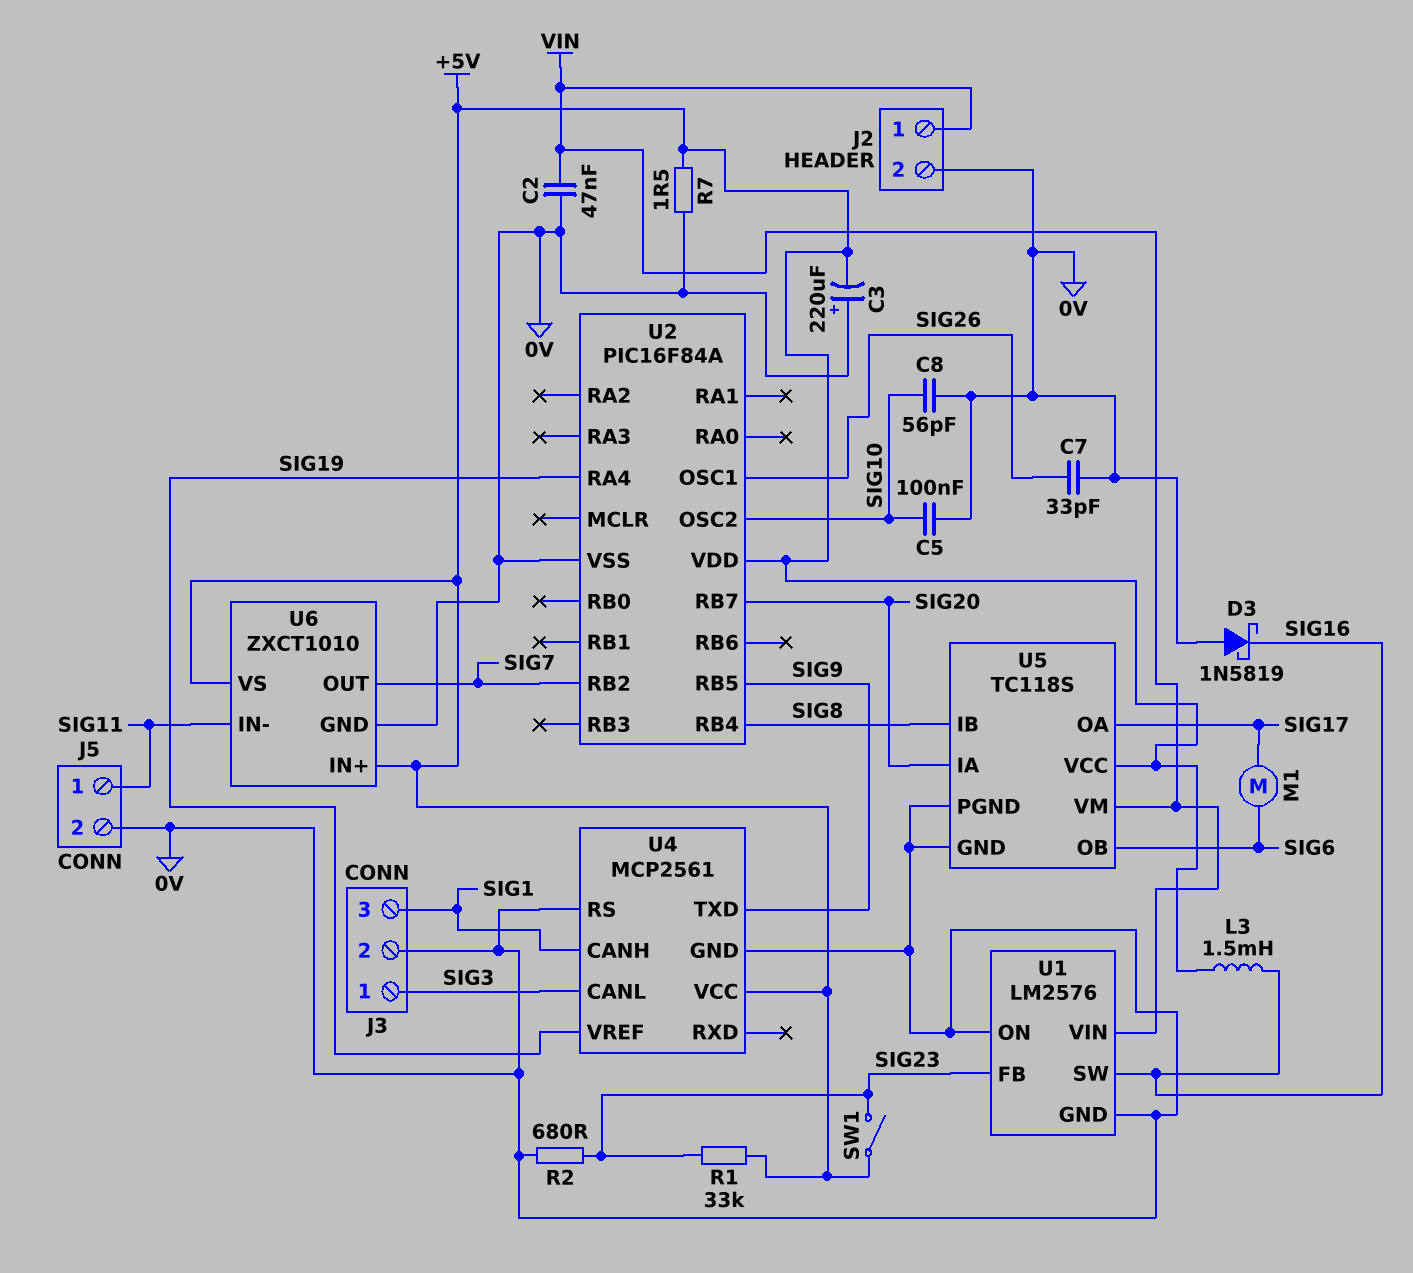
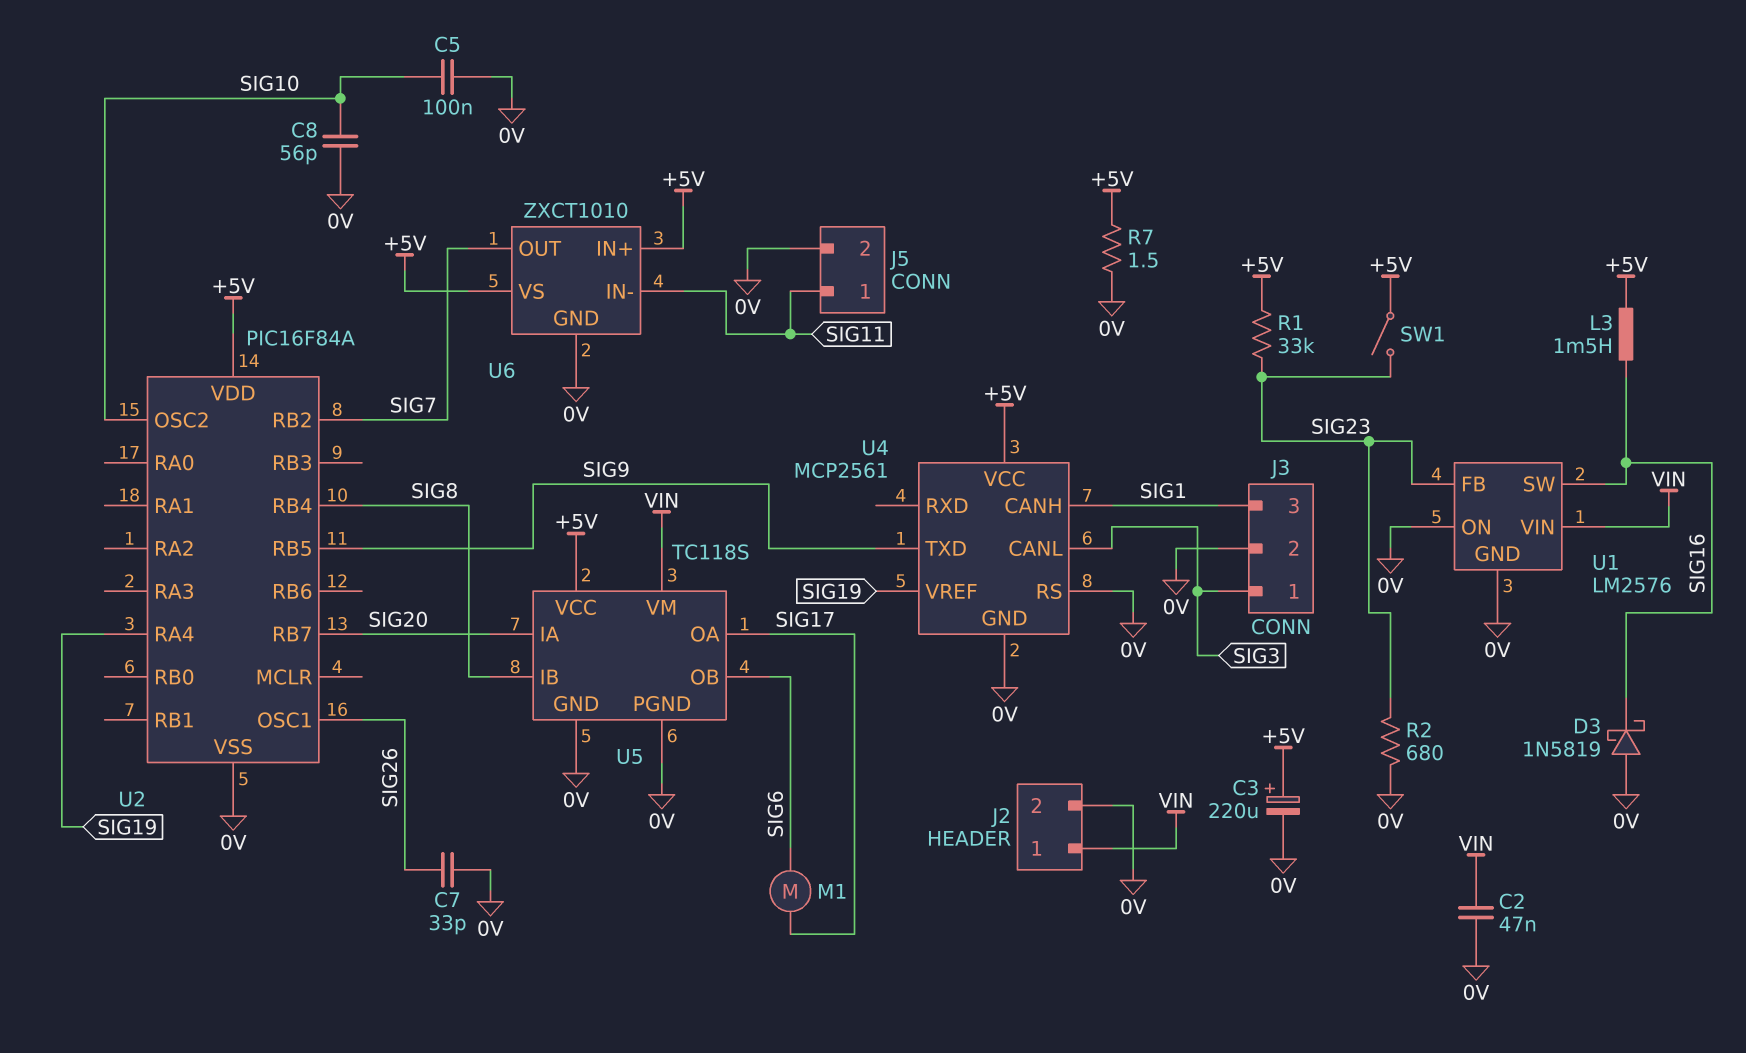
C3: 220uF (plus 0V, minus +5V) -> 220uF (plus +5V, minus 0V)

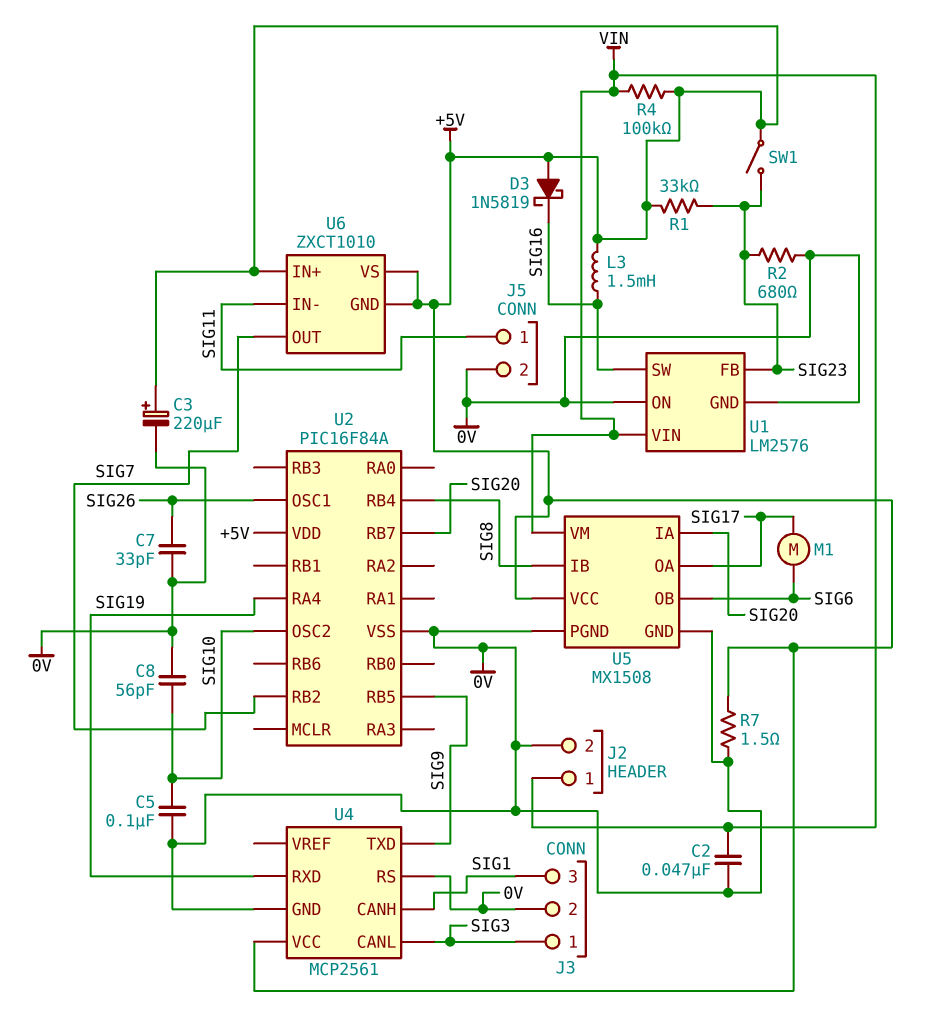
D3: schottky 1N5819 (A 0V, K SIG16) -> schottky 1N5819 (A +5V, K SIG16)
R4: none -> 100k (+5V, VIN)
U4 pin RXD: none -> SIG19
U4 pin VREF: SIG19 -> none
U5: TC118S -> MX1508
U6 pin GND: 0V -> +5V

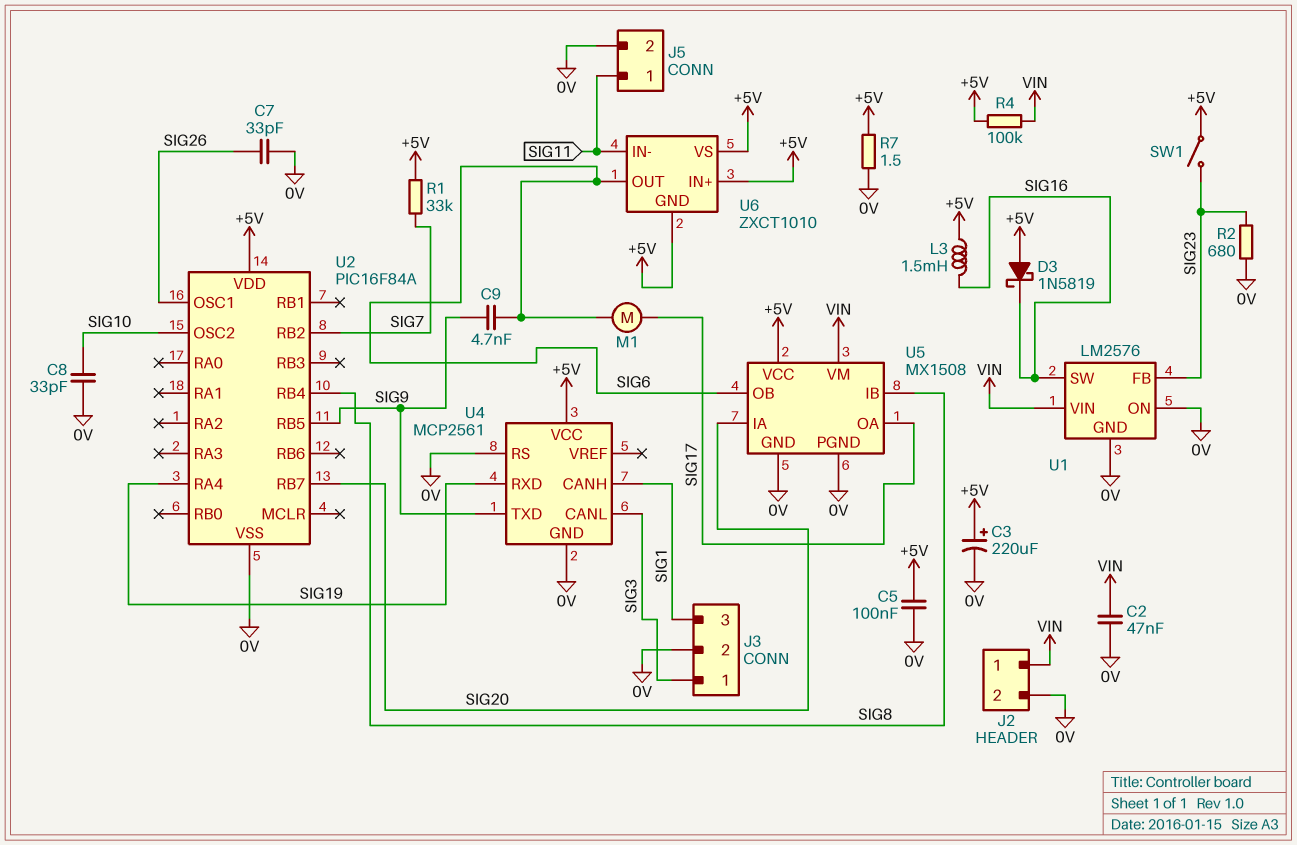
C5: 100nF (0V, SIG10) -> 100nF (+5V, 0V)
C8: 56pF (0V, SIG10) -> 33pF (0V, SIG10)
C9: none -> 4.7nF (SIG6, SIG9)
R1: 33k (+5V, SIG23) -> 33k (+5V, SIG7)
U6 pin OUT: SIG7 -> SIG6

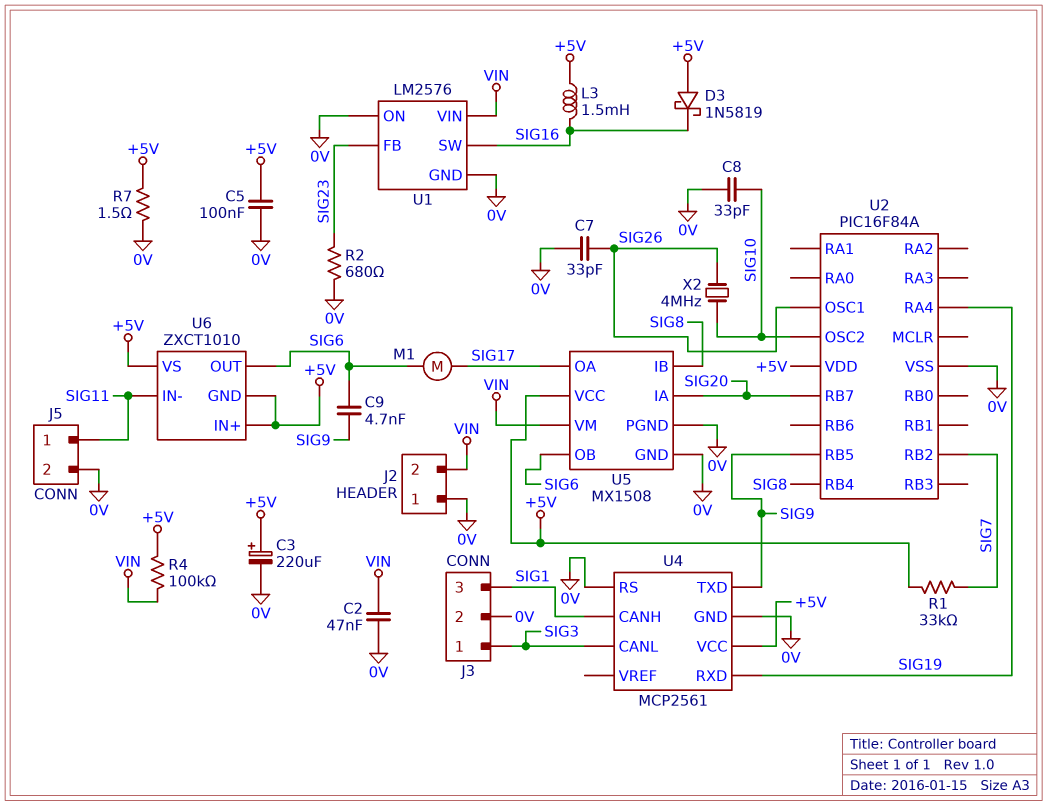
J2 pin 1: VIN -> 0V
J2 pin 2: 0V -> VIN
SW1: switch (+5V, SIG23) -> none
X2: none -> 4MHz (SIG10, SIG26)

